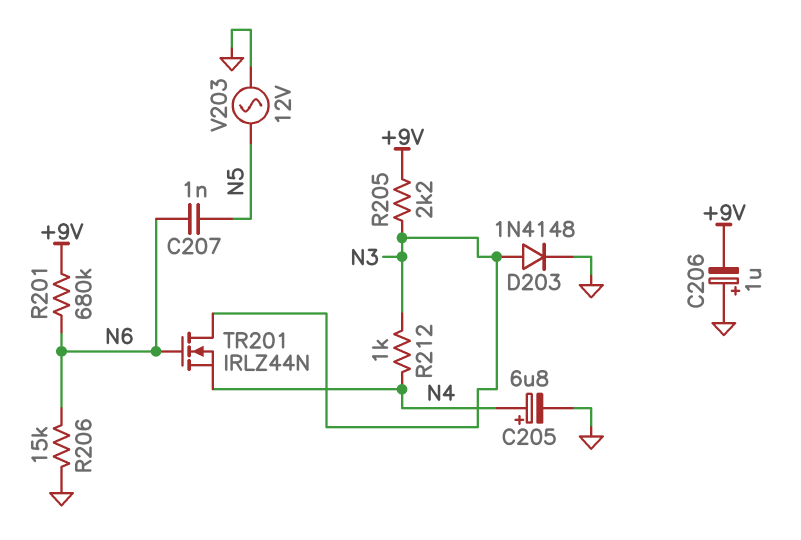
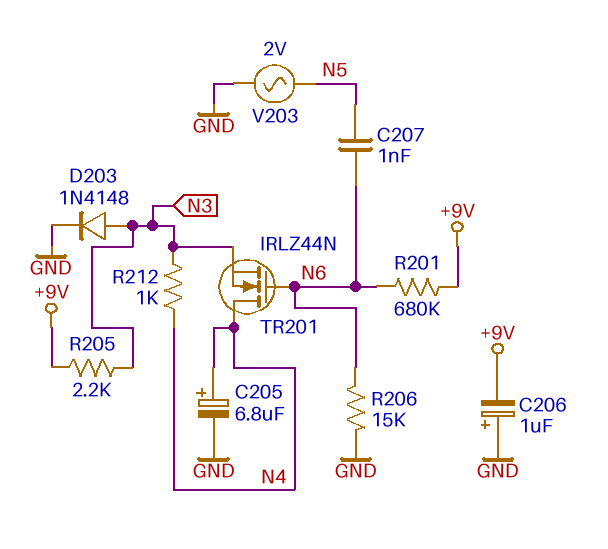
TR201: NMOS IRLZ44N (G N6, D N3, S N4) -> NMOS IRLZ44N (G N6, D N4, S N3)
V203: AC 12V (GND, N5) -> AC 2V (GND, N5)

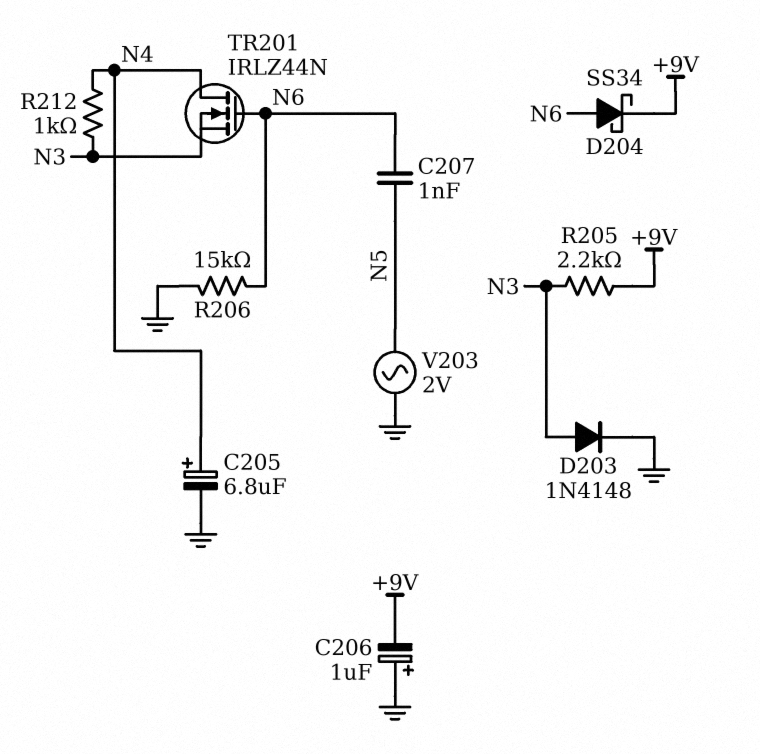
D204: none -> schottky SS34 (A N6, K +9V)
R201: 680k (+9V, N6) -> none

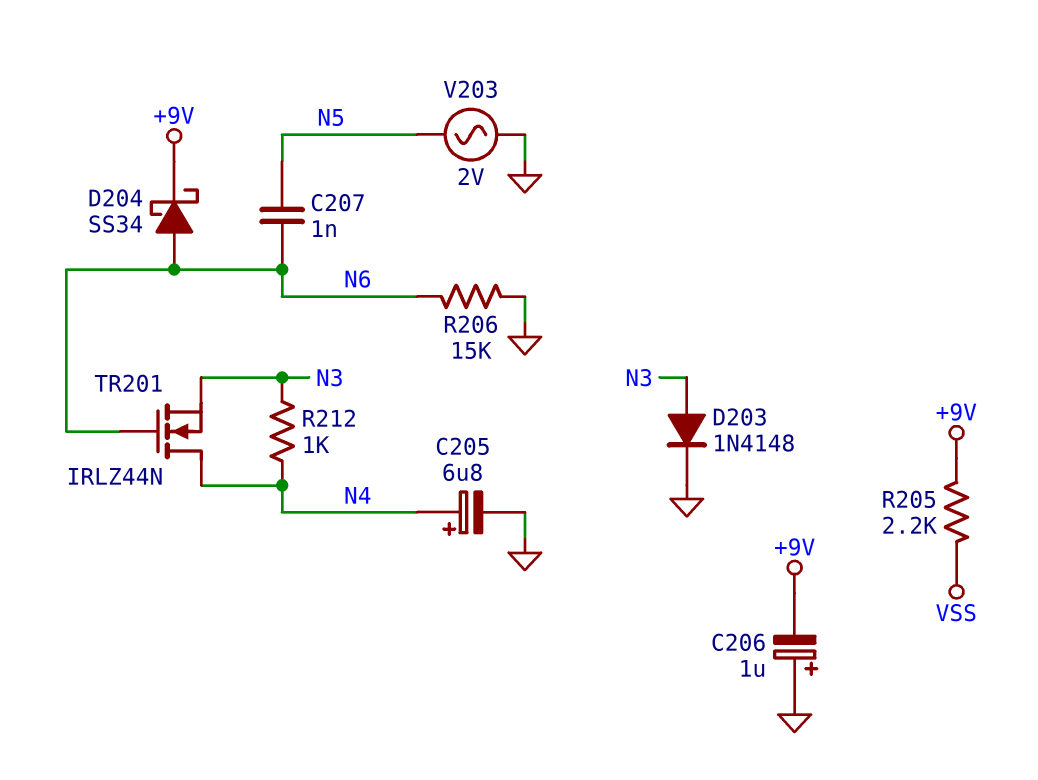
R205: 2.2k (+9V, N3) -> 2.2k (+9V, VSS)

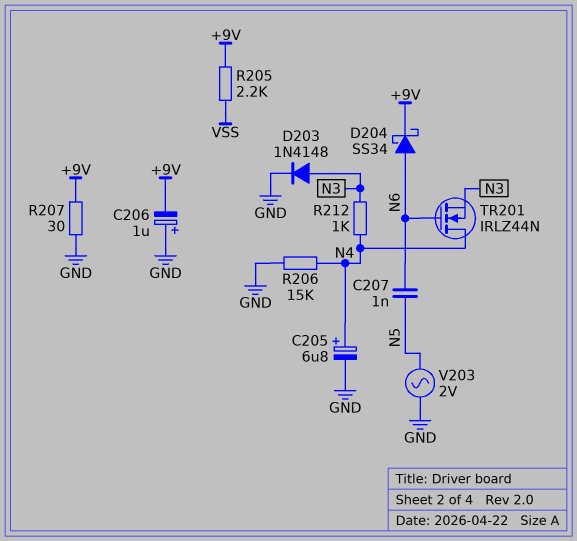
R206: 15k (GND, N6) -> 15k (GND, N4)
R207: none -> 30 (+9V, GND)

